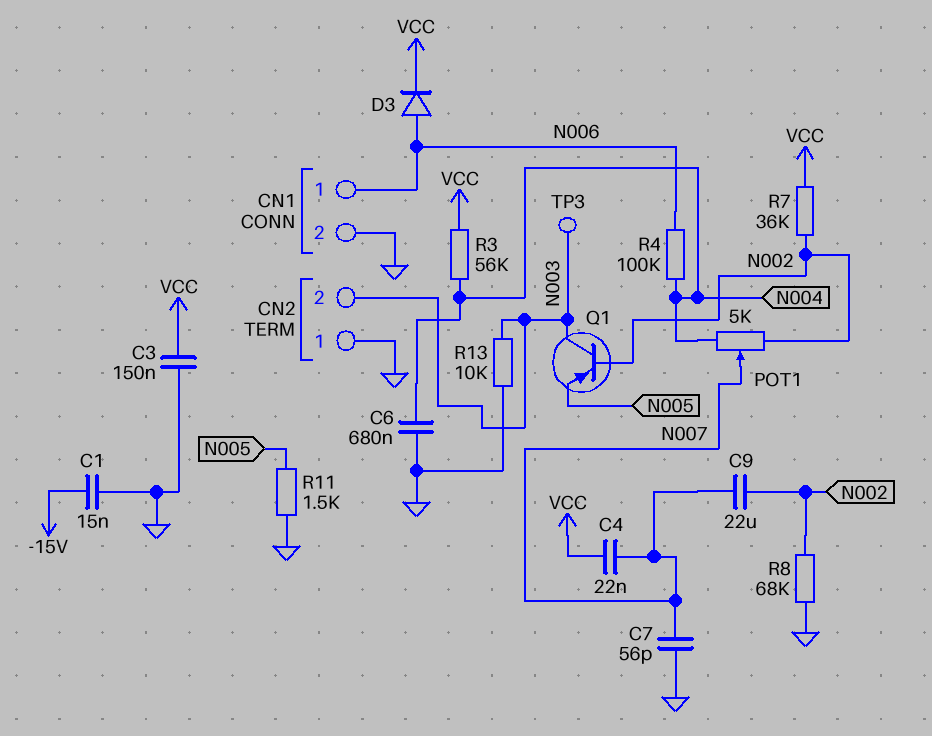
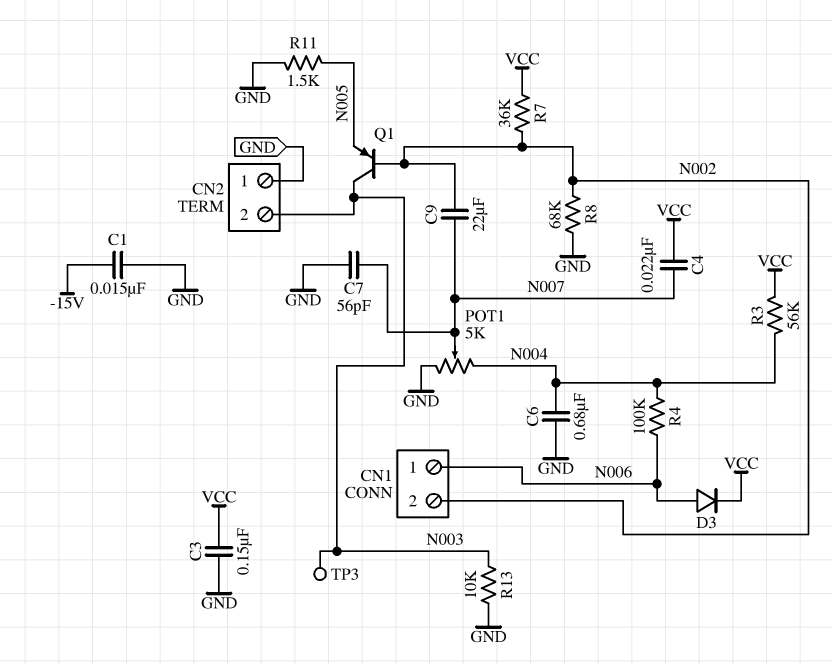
CN1 pin 2: GND -> N002
POT1: 5k (N002, N004, wiper N007) -> 5k (GND, N004, wiper N007)

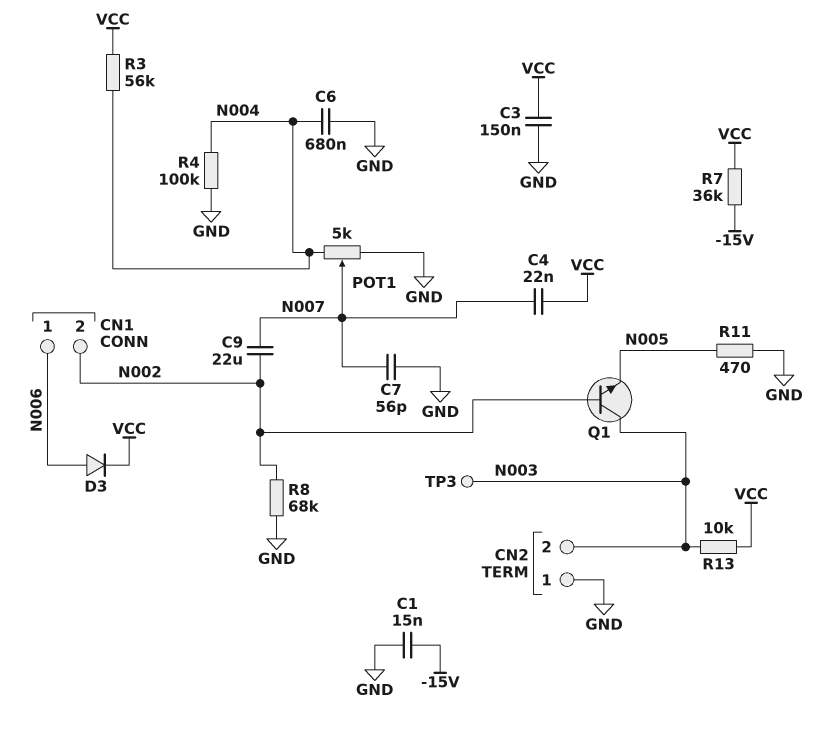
Q1: PNP (B N002, C N003, E N005) -> NPN (B N002, C N003, E N005)
R4: 100k (N004, N006) -> 100k (GND, N004)
R7: 36k (N002, VCC) -> 36k (-15V, VCC)
R11: 1.5k (GND, N005) -> 470 (GND, N005)
R13: 10k (GND, N003) -> 10k (N003, VCC)

